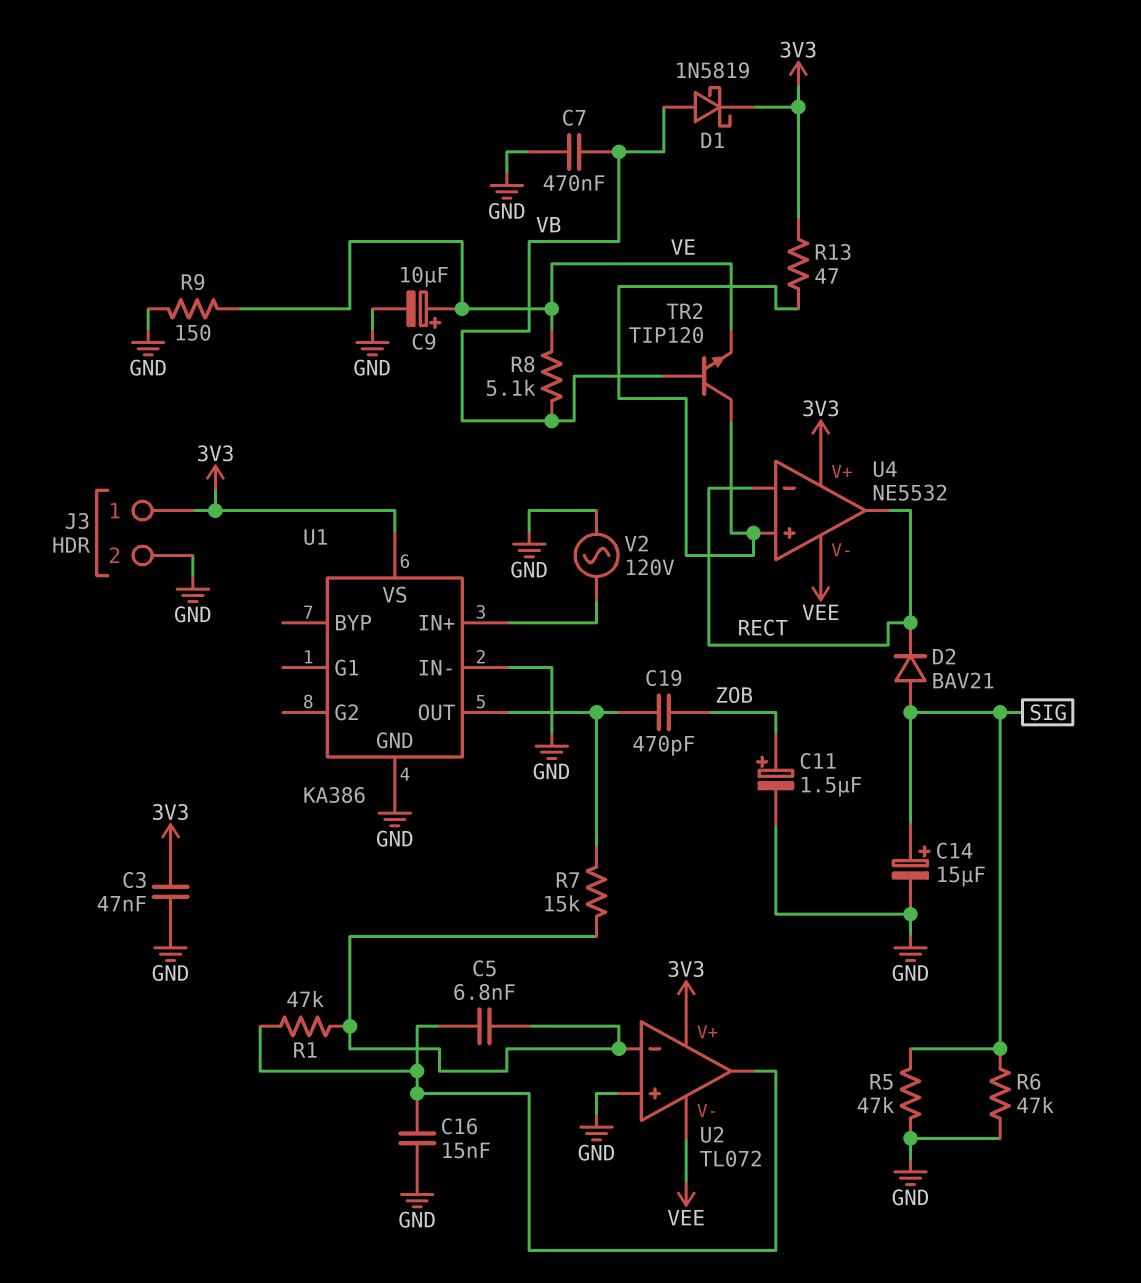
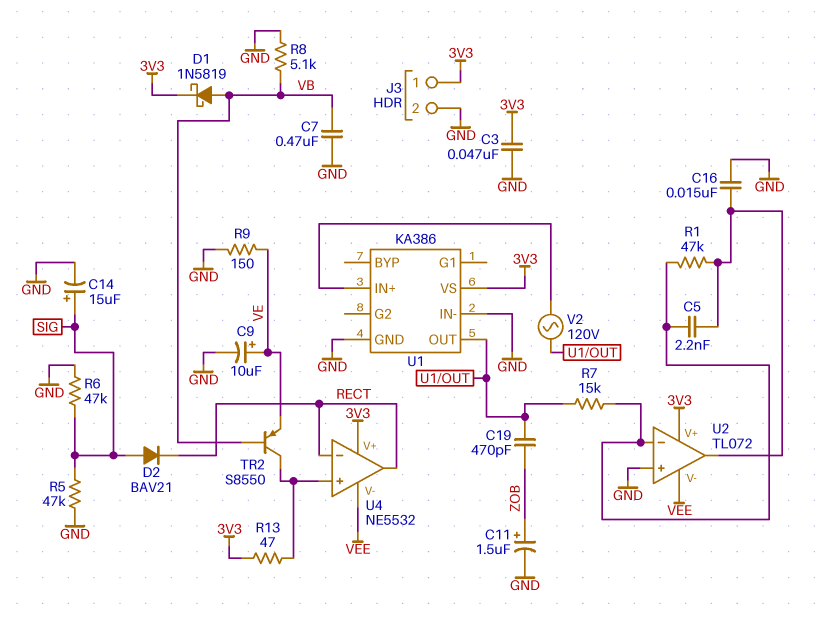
C5: 6.8nF (U2/in-, U2/out) -> 2.2nF (U2/in-, U2/out)
R8: 5.1k (VB, VE) -> 5.1k (GND, VB)
TR2: NPN TIP120 (B VB, C U4/in+, E VE) -> PNP S8550 (B VB, C U4/in+, E VE)
V2: AC 120V (GND, U1/IN+) -> AC 120V (U1/IN+, U1/OUT)

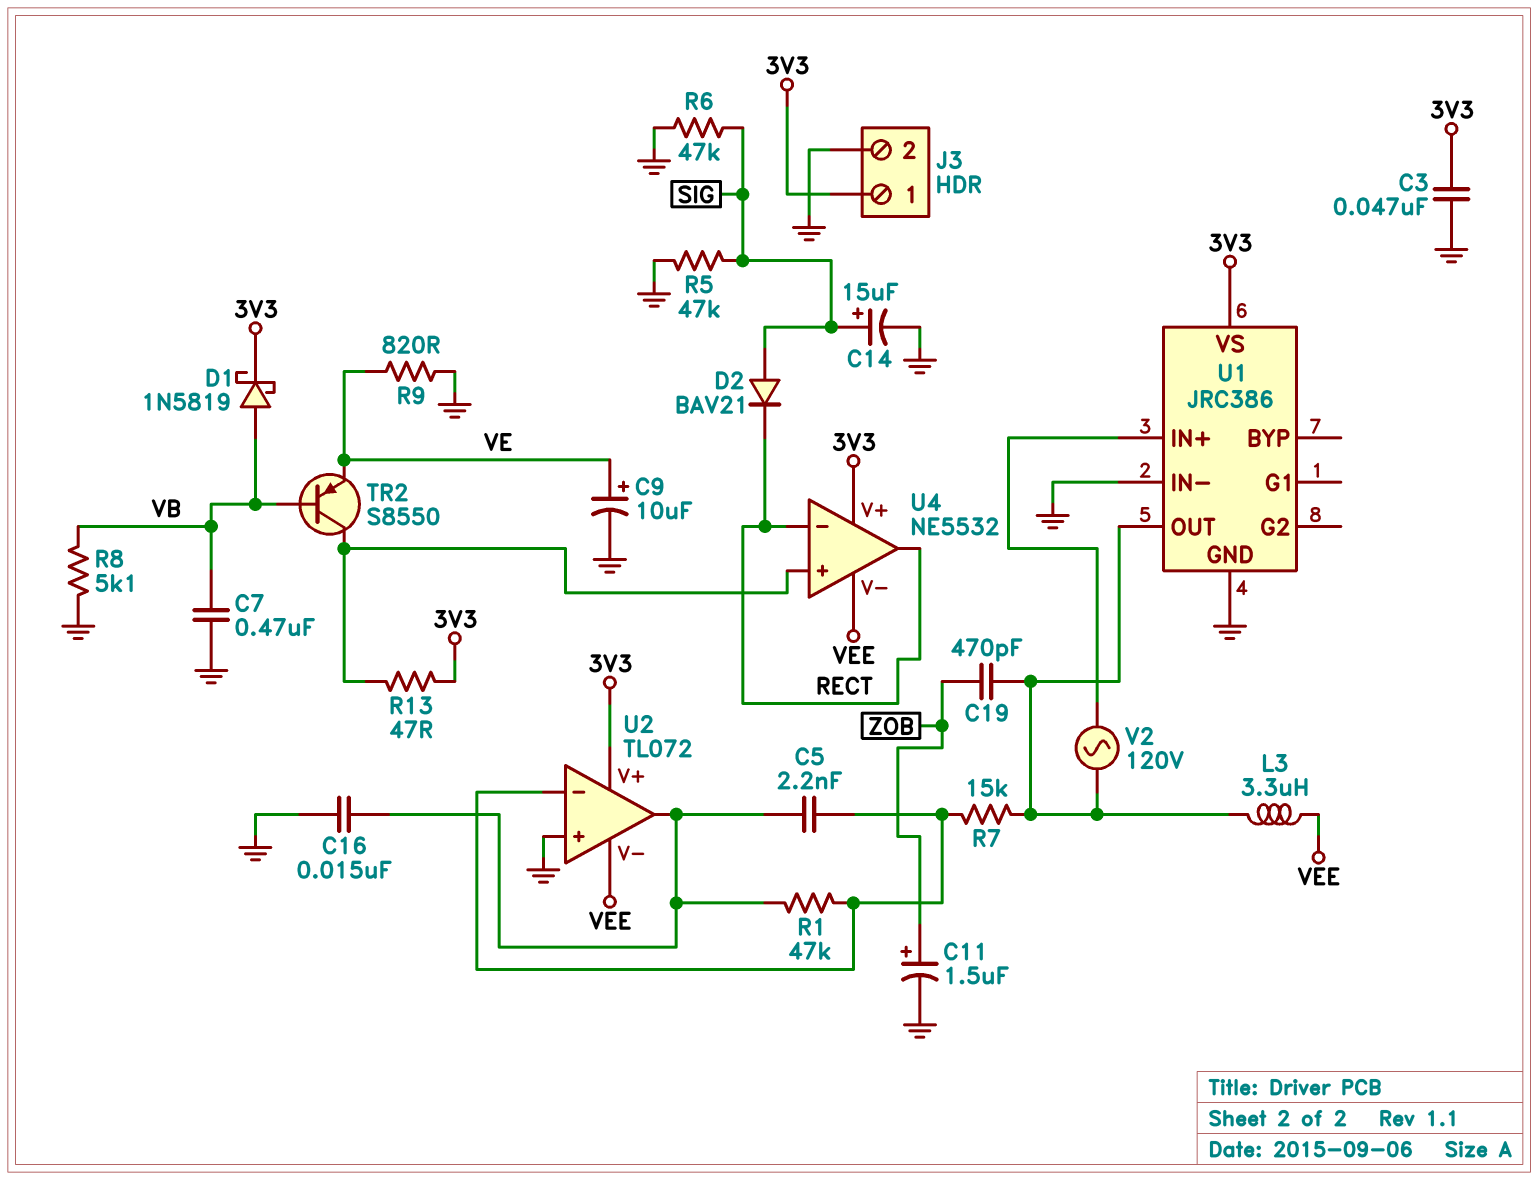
L3: none -> 3.3uH (U1/OUT, VEE)
R9: 150 (GND, VE) -> 820 (GND, VE)
U1: KA386 -> JRC386

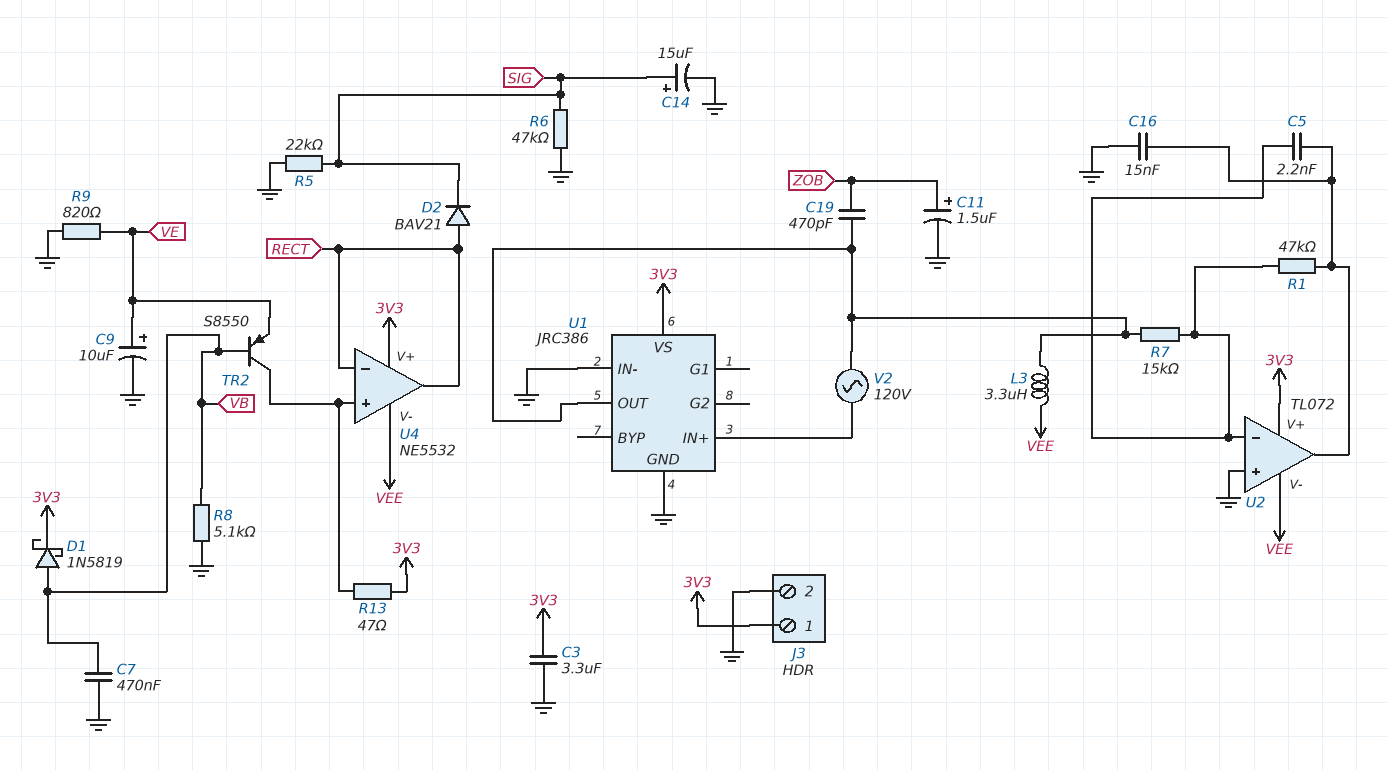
C3: 47nF (3V3, GND) -> 3.3uF (3V3, GND)
D2: diode BAV21 (A SIG, K RECT) -> diode BAV21 (A RECT, K SIG)
R5: 47k (GND, SIG) -> 22k (GND, SIG)

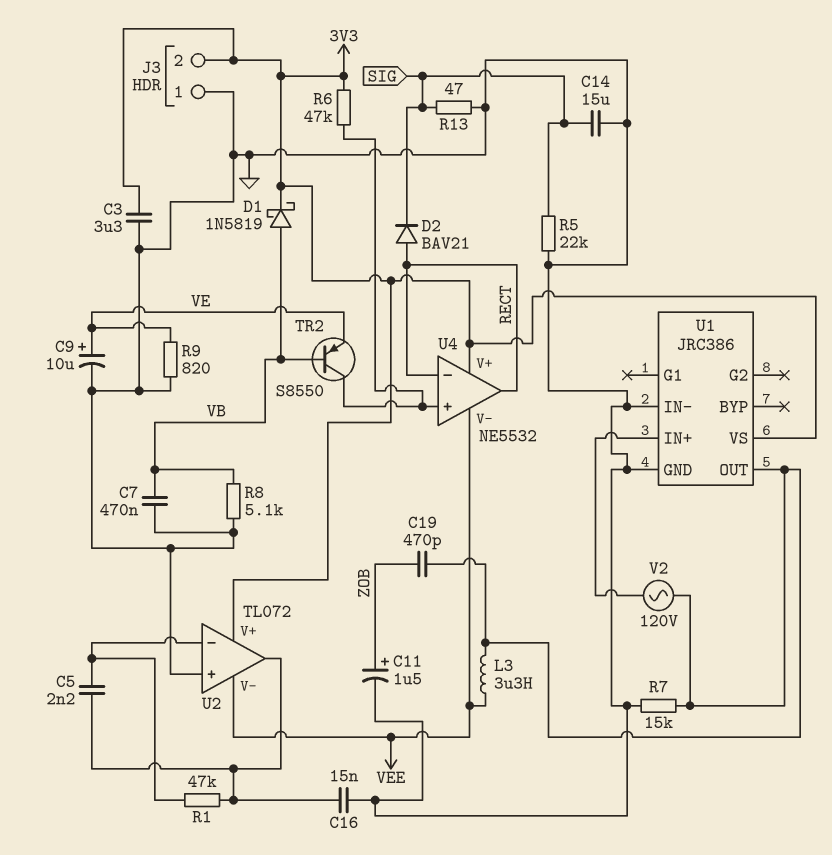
C14: 15uF (plus SIG, minus GND) -> 15uF (GND, SIG)
J3 pin 1: 3V3 -> GND
J3 pin 2: GND -> 3V3
R6: 47k (GND, SIG) -> 47k (3V3, U4/in+)
R7: 15k (U1/OUT, U2/in-) -> 15k (GND, U1/OUT)
R13: 47 (3V3, U4/in+) -> 47 (GND, SIG)

